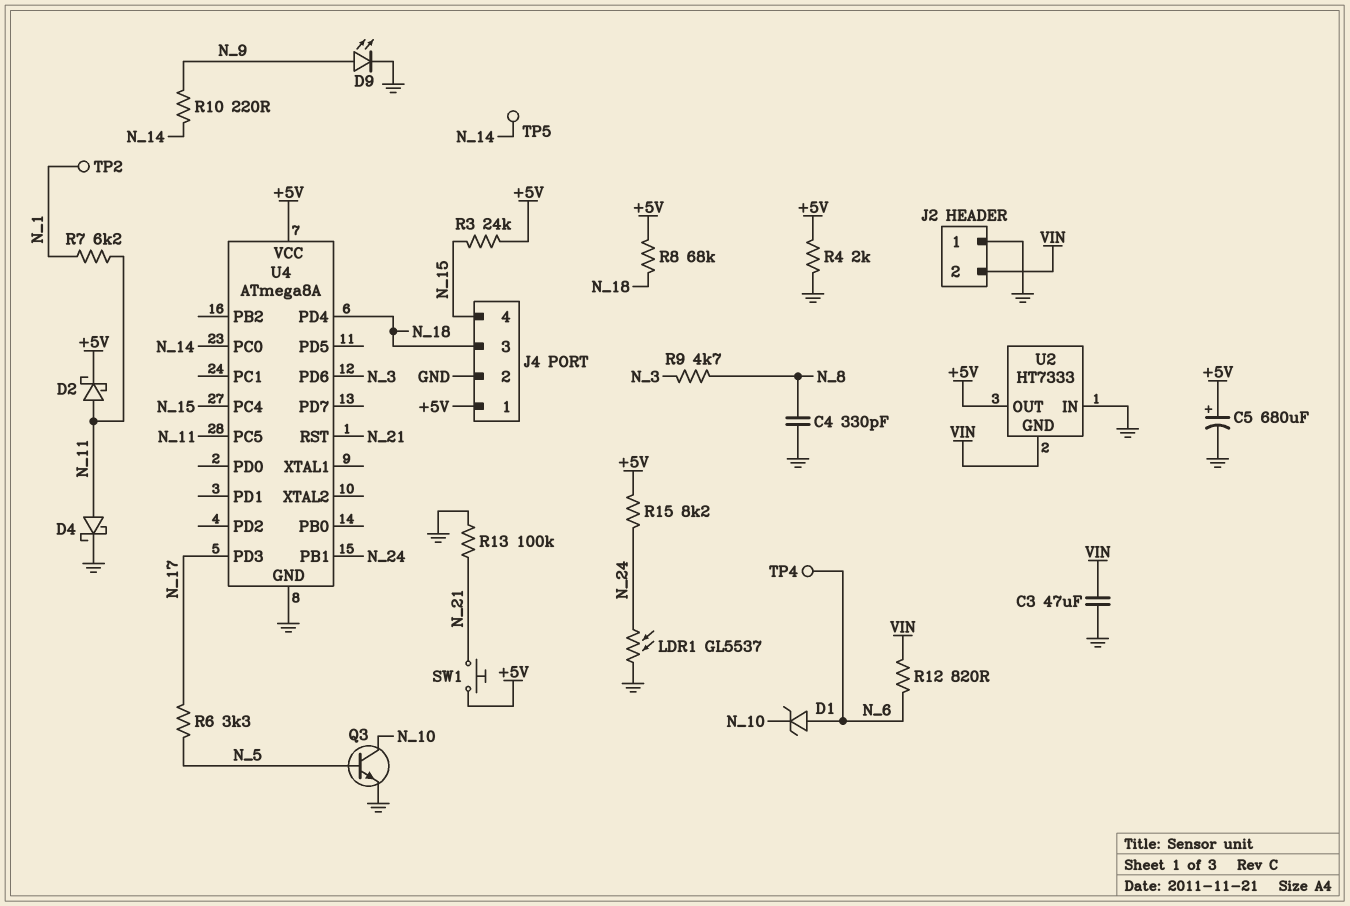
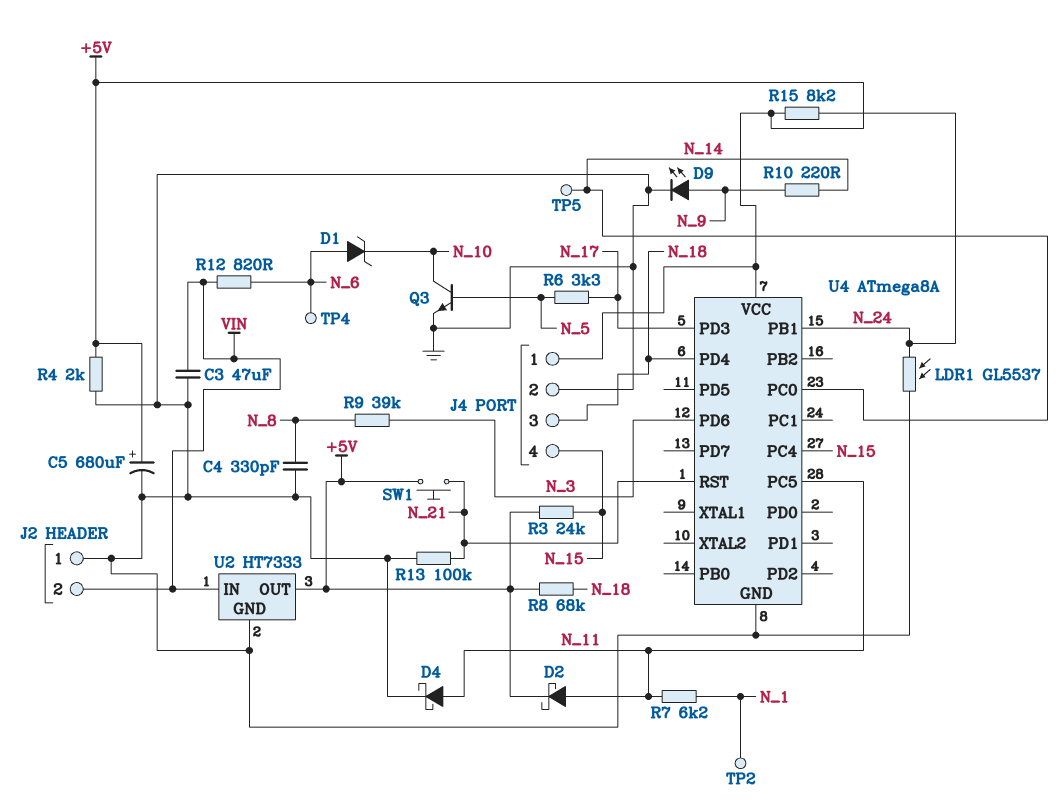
R9: 4.7k (N_3, N_8) -> 39k (N_3, N_8)
U2 pin GND: VIN -> GND
U2 pin IN: GND -> VIN

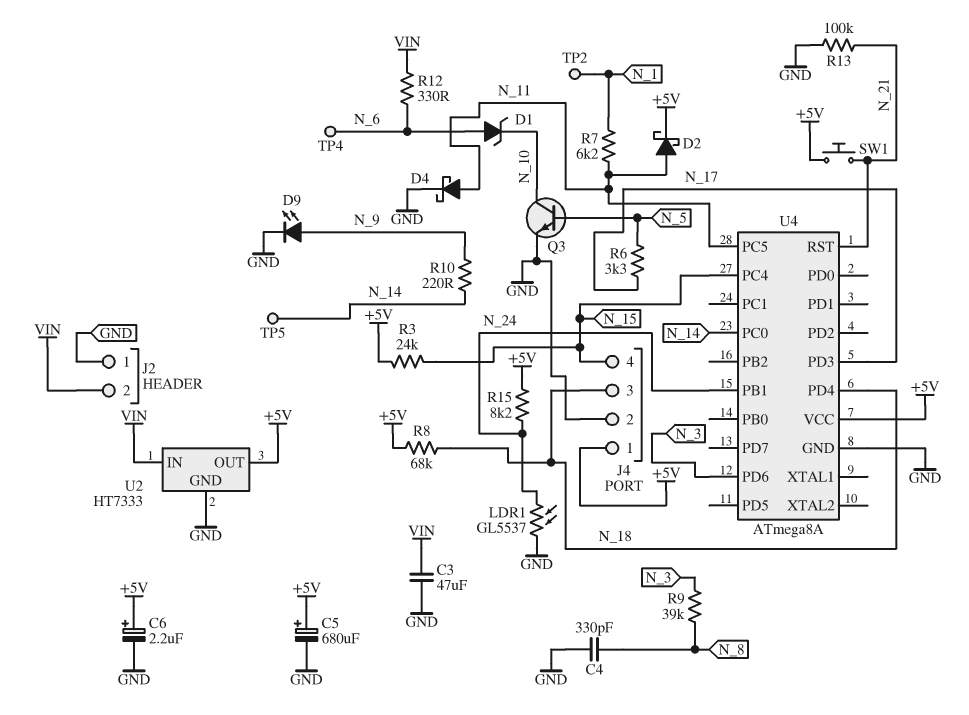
C6: none -> 2.2uF (plus +5V, minus GND)
R4: 2k (+5V, GND) -> none
R12: 820 (N_6, VIN) -> 330 (N_6, VIN)

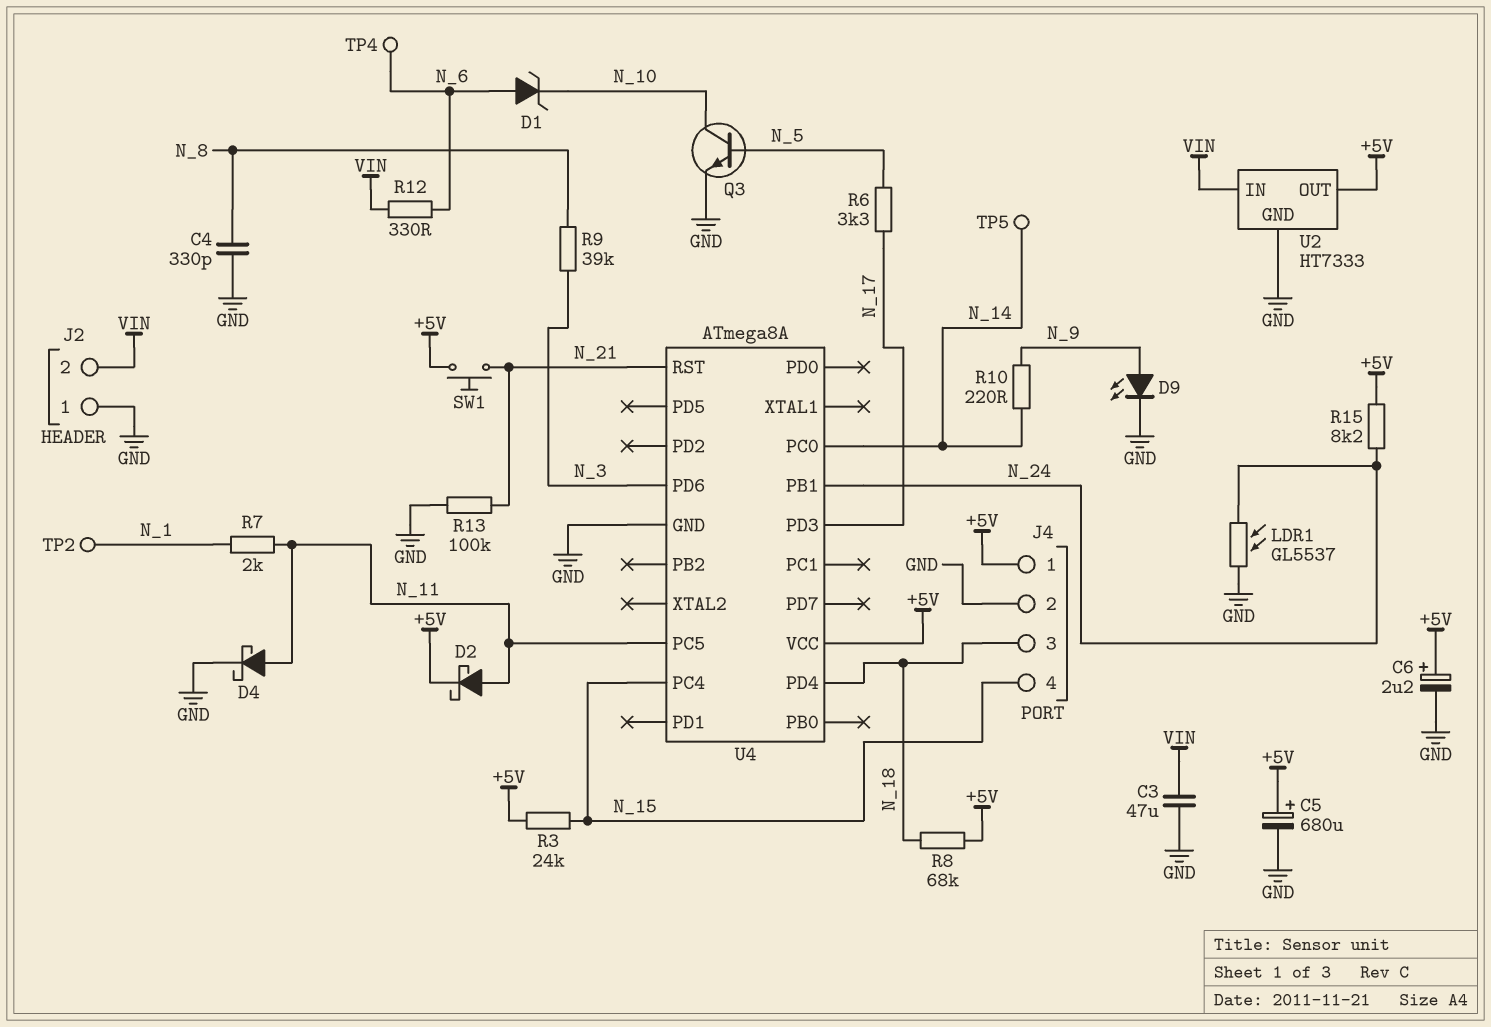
R7: 6.2k (N_1, N_11) -> 2k (N_1, N_11)

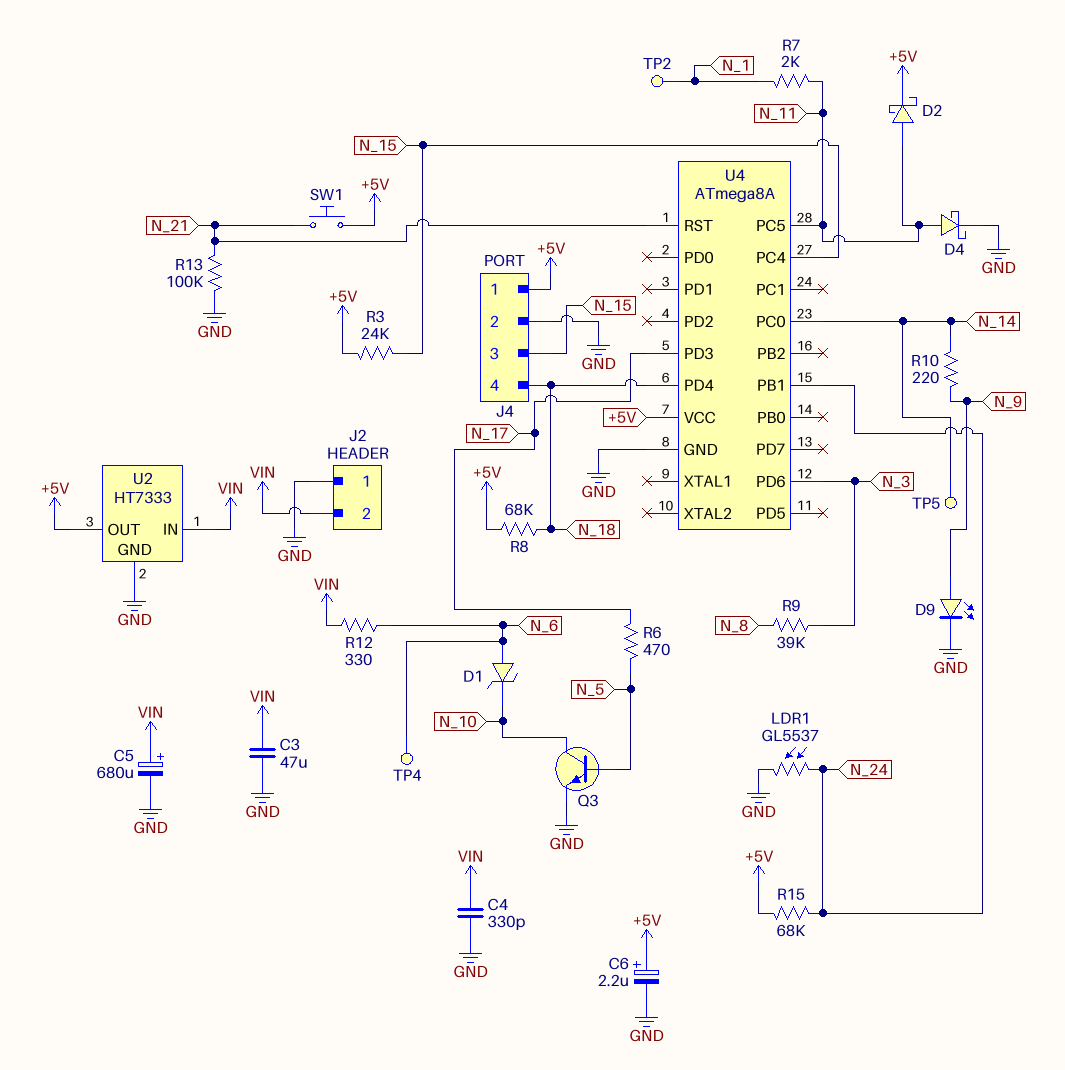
C4: 330pF (GND, N_8) -> 330pF (GND, VIN)
C5: 680uF (plus +5V, minus GND) -> 680uF (plus VIN, minus GND)
J4 pin 3: N_18 -> N_15
J4 pin 4: N_15 -> N_18
R6: 3.3k (N_5, N_17) -> 470 (N_5, N_17)
R15: 8.2k (+5V, N_24) -> 68k (+5V, N_24)

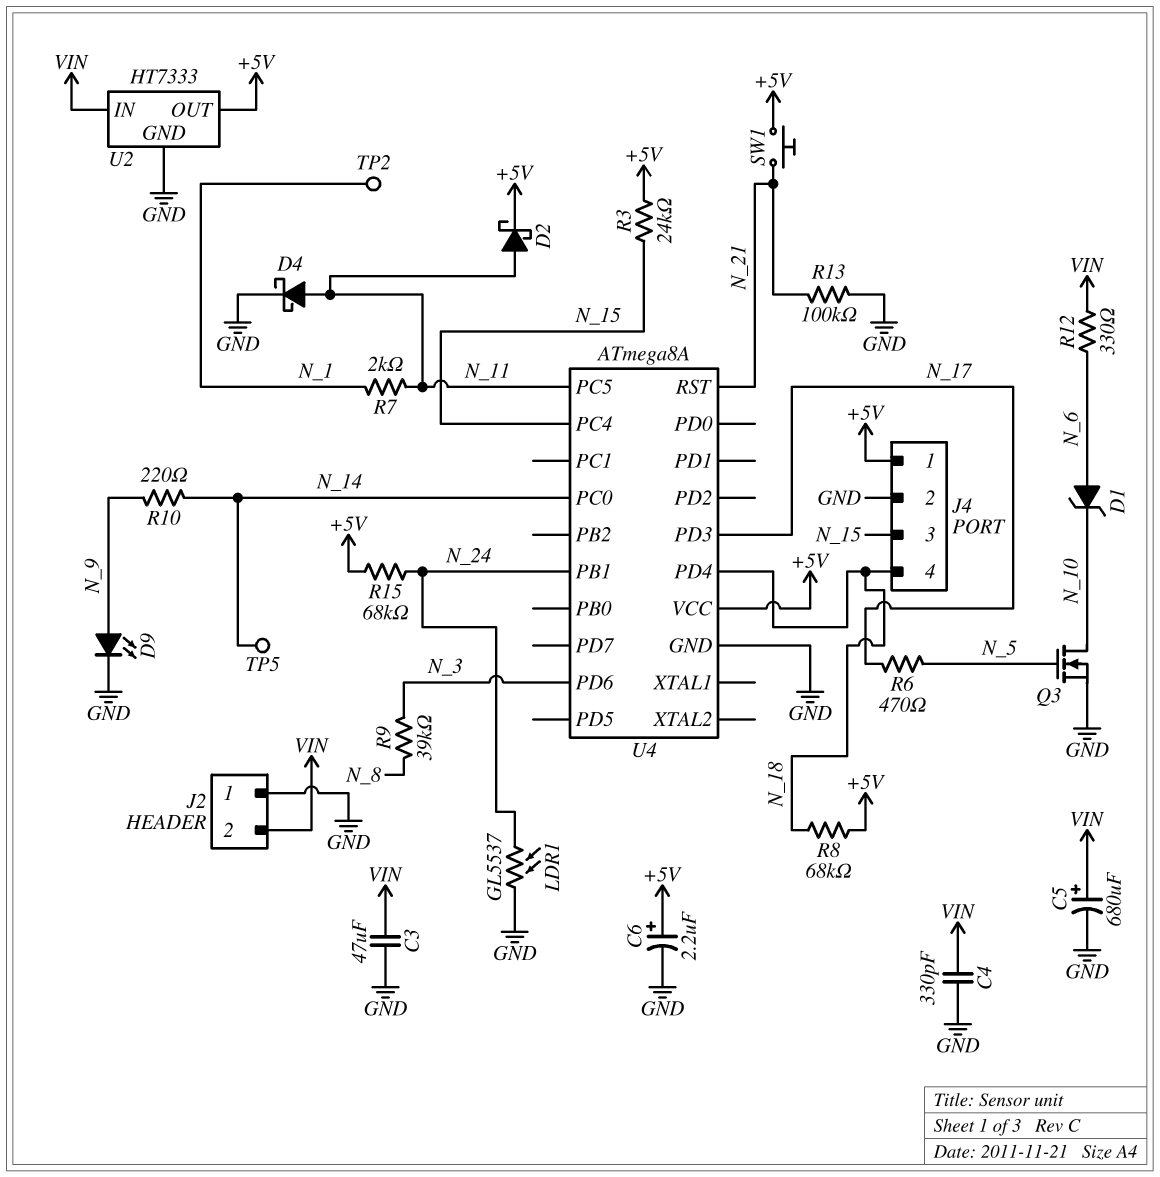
Q3: NPN (B N_5, C N_10, E GND) -> NMOS (G N_5, D N_10, S GND)
TP4: test point (N_6) -> none

